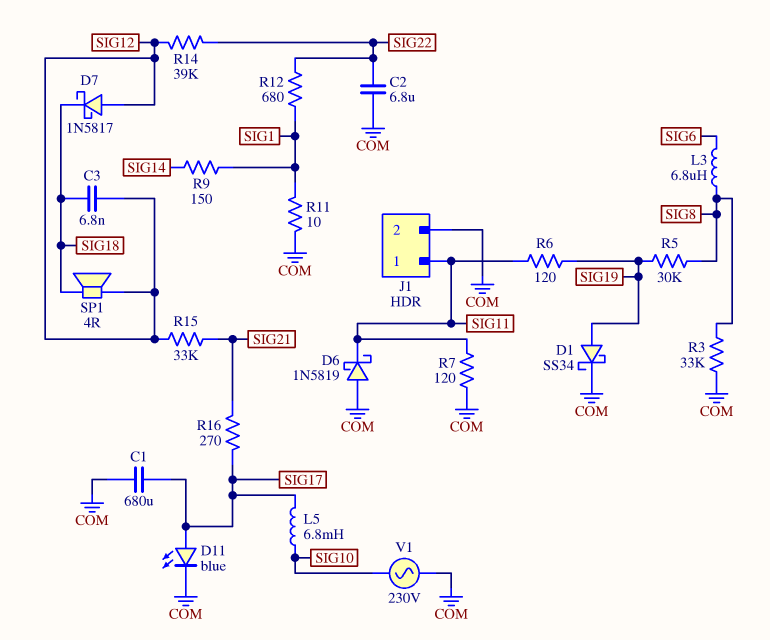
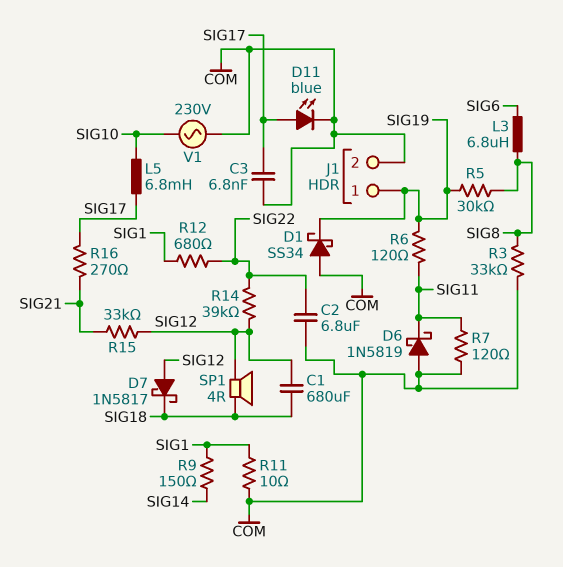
C1: 680uF (COM, SIG17) -> 680uF (SIG12, SIG18)
C3: 6.8nF (SIG12, SIG18) -> 6.8nF (COM, SIG17)
D1: schottky SS34 (A SIG19, K COM) -> schottky SS34 (A COM, K SIG19)
J1 pin 1: SIG11 -> SIG19

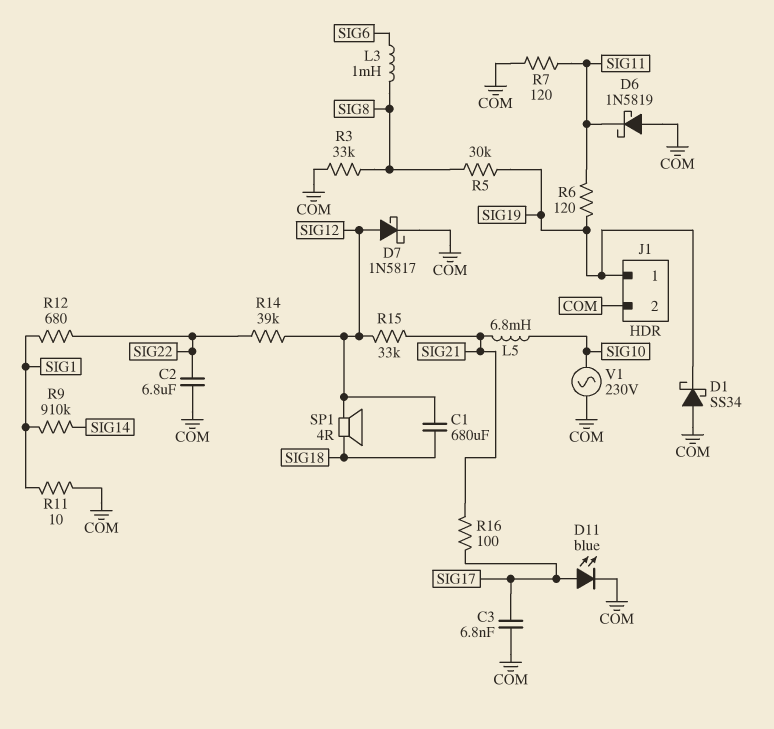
D7: schottky 1N5817 (A SIG12, K SIG18) -> schottky 1N5817 (A SIG12, K COM)
L3: 6.8uH (SIG6, SIG8) -> 1mH (SIG6, SIG8)
L5: 6.8mH (SIG10, SIG17) -> 6.8mH (SIG10, SIG21)
R9: 150 (SIG1, SIG14) -> 910k (SIG1, SIG14)
R16: 270 (SIG17, SIG21) -> 100 (SIG17, SIG21)

